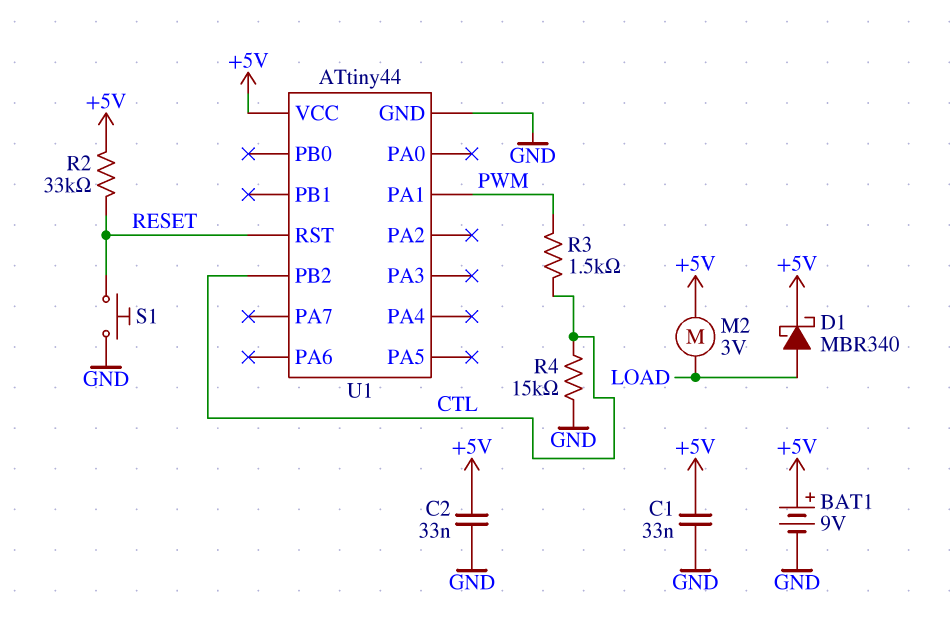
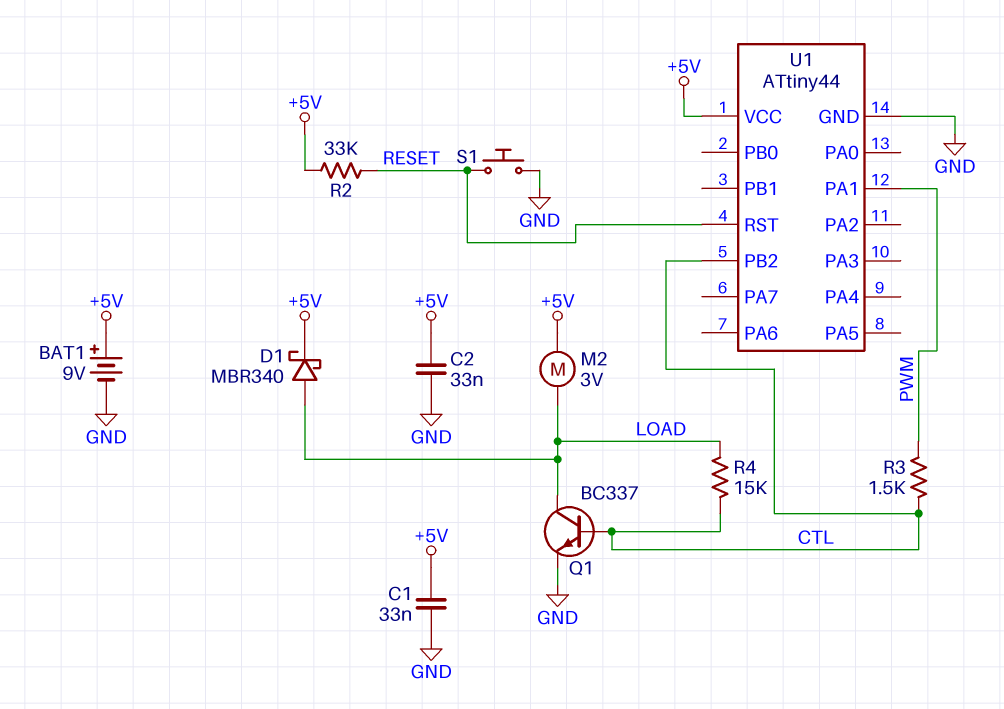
Q1: none -> NPN BC337 (B CTL, C LOAD, E GND)
R4: 15k (CTL, GND) -> 15k (CTL, LOAD)

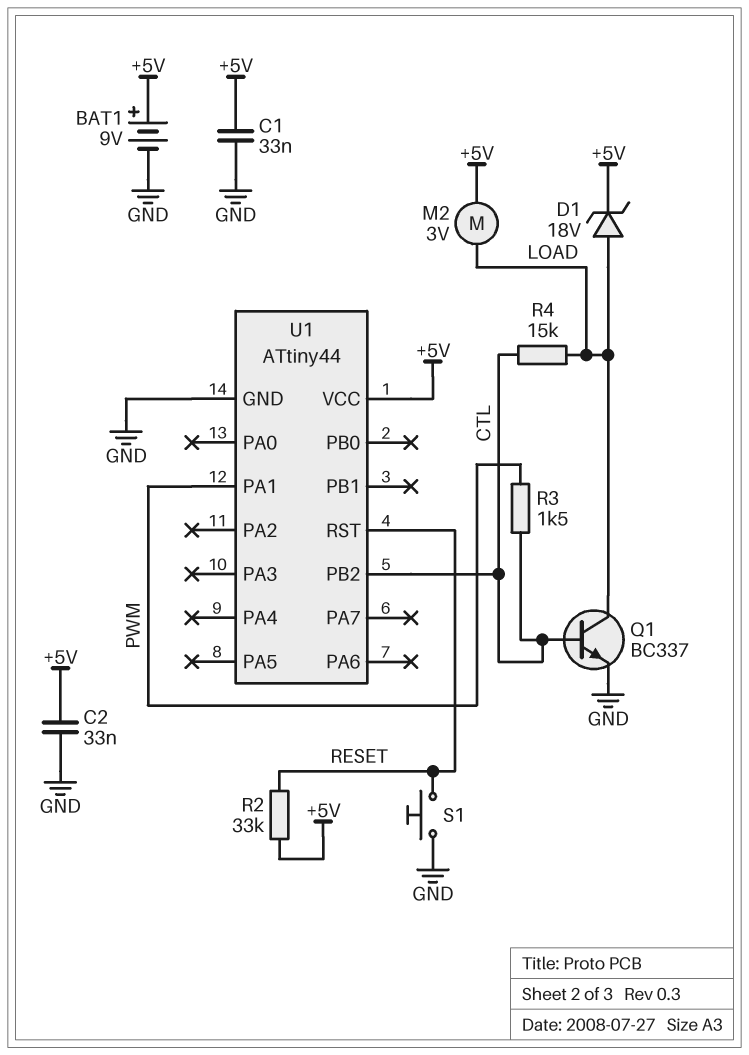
D1: schottky MBR340 (A LOAD, K +5V) -> zener 18V (A LOAD, K +5V)

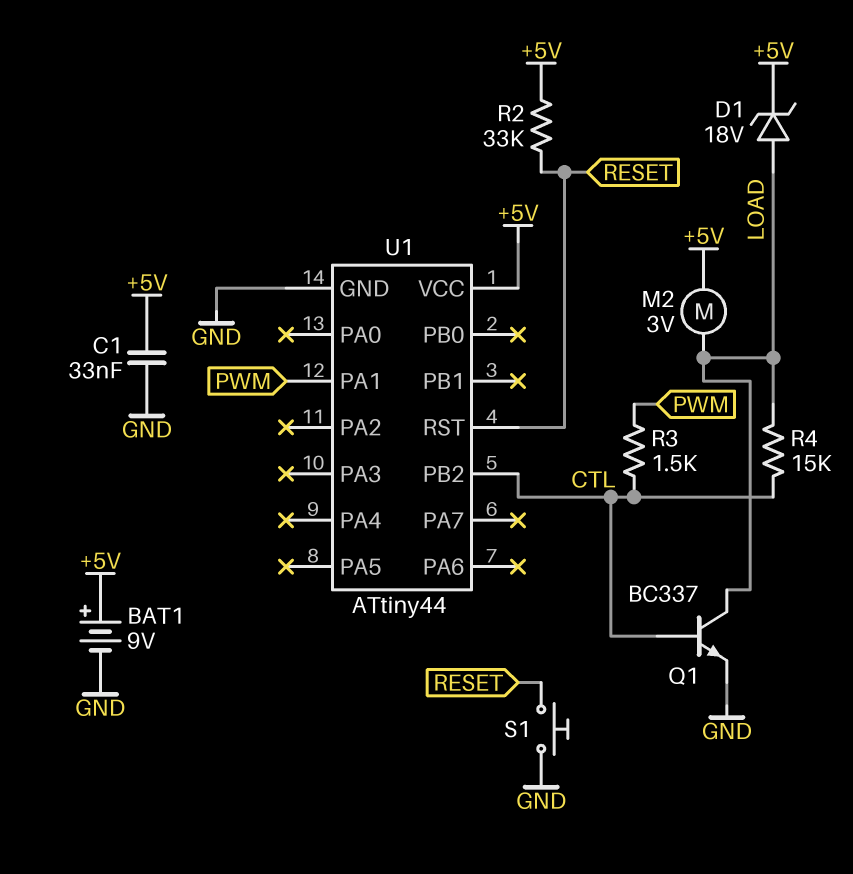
C2: 33nF (+5V, GND) -> none

